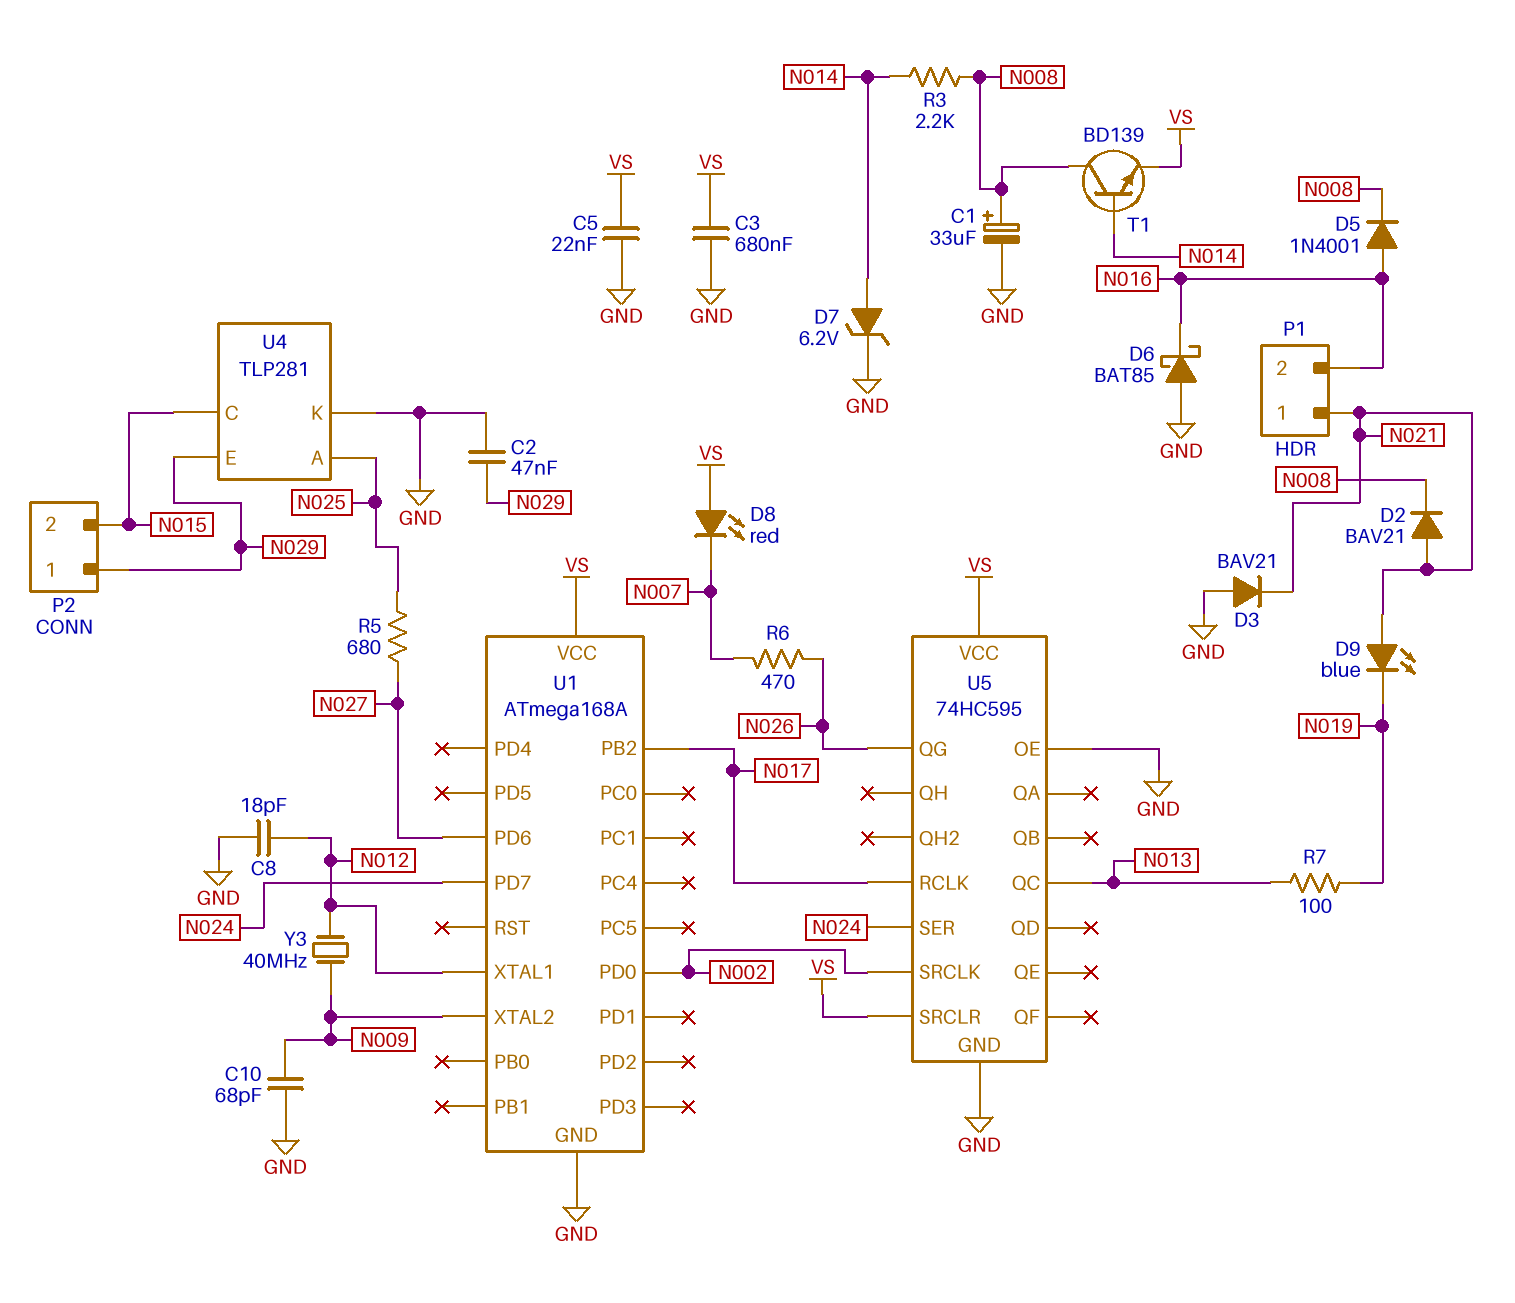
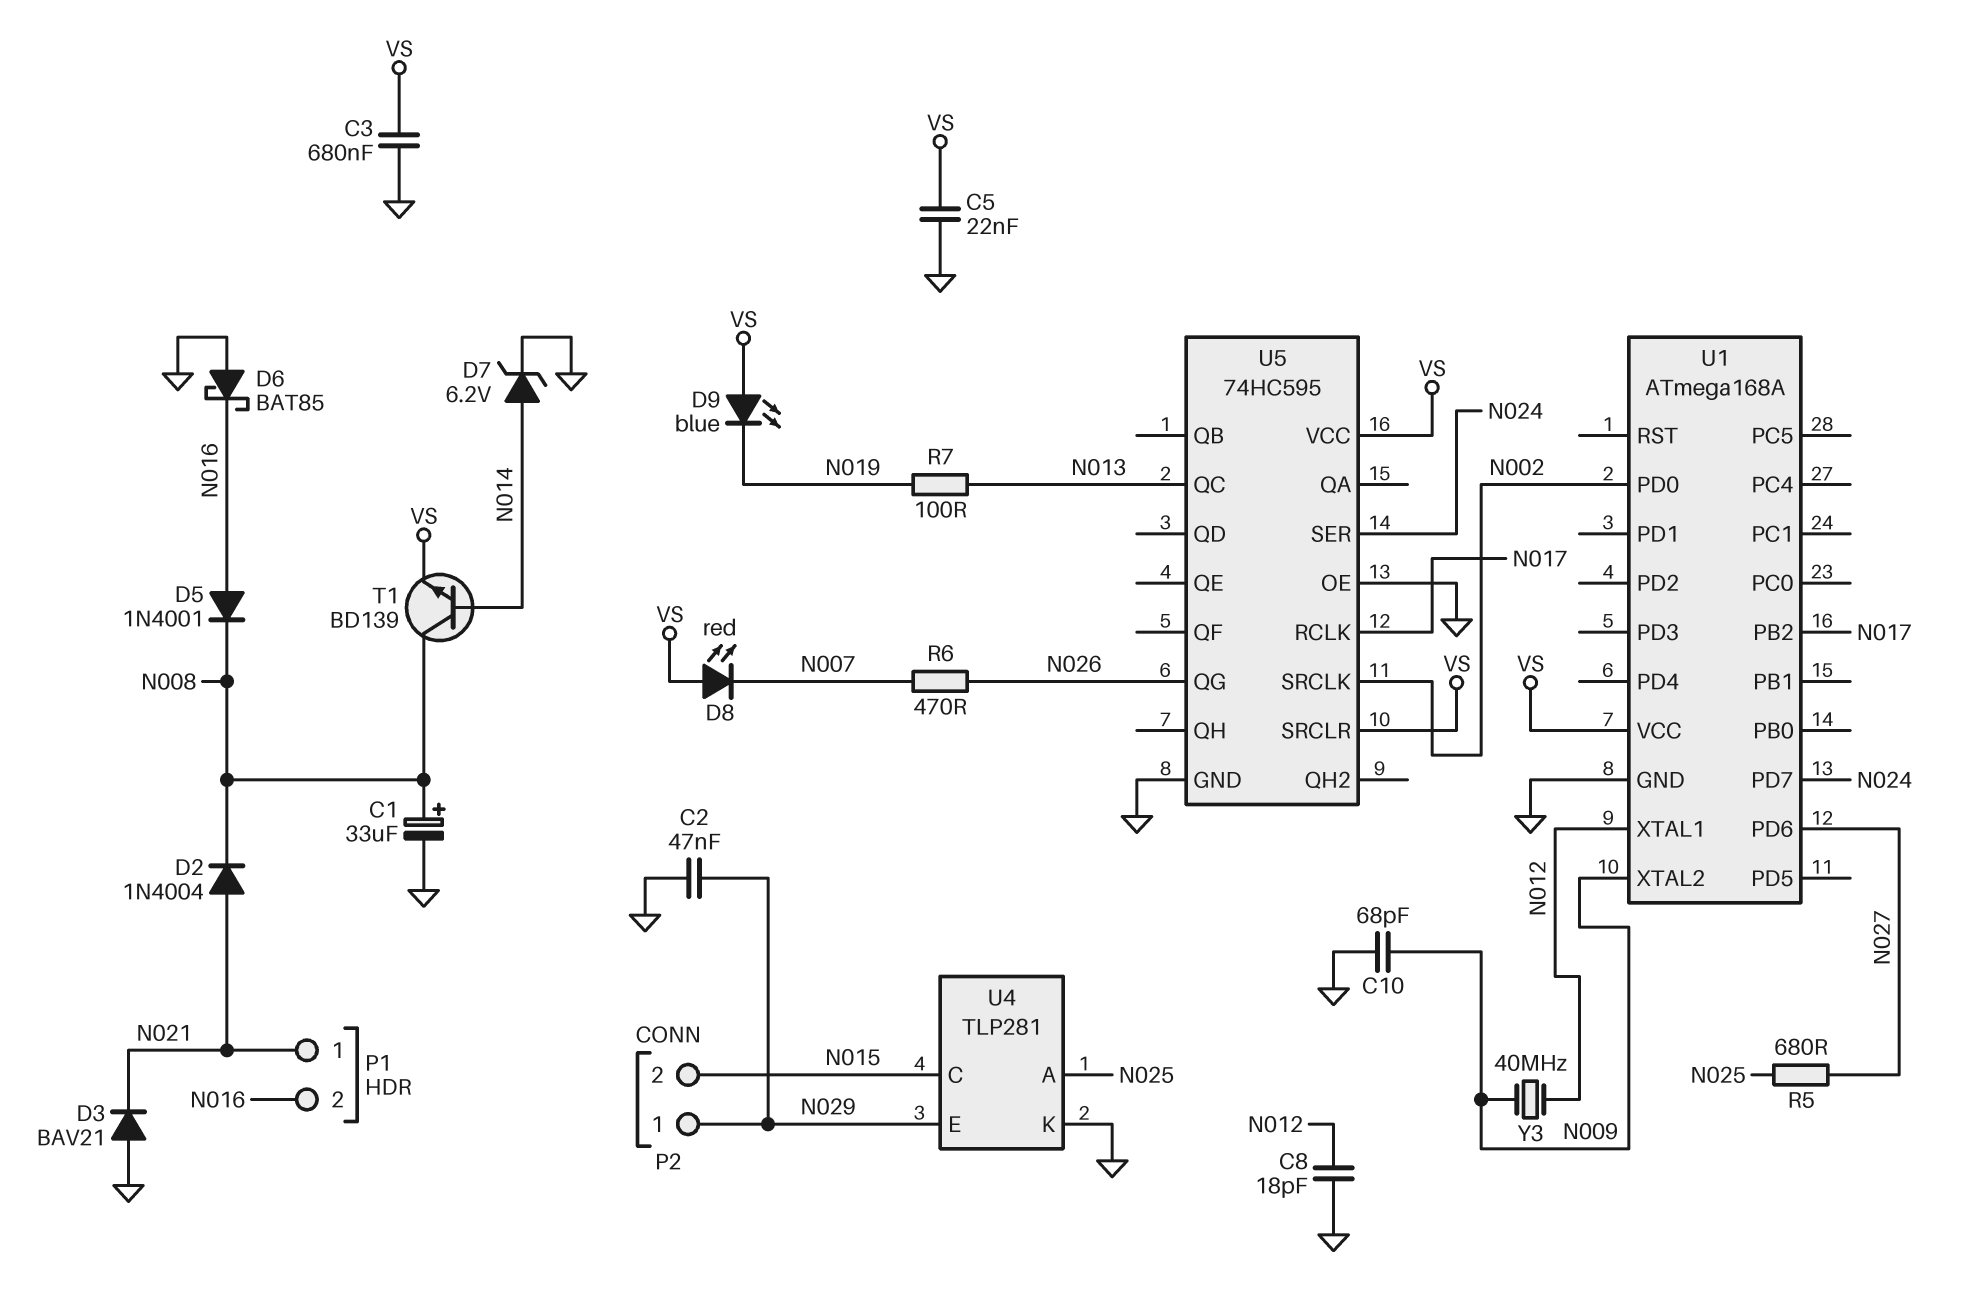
D2: diode BAV21 (A N021, K N008) -> diode 1N4004 (A N021, K N008)
D9: LED blue (A N021, K N019) -> LED blue (A VS, K N019)
R3: 2.2k (N008, N014) -> none

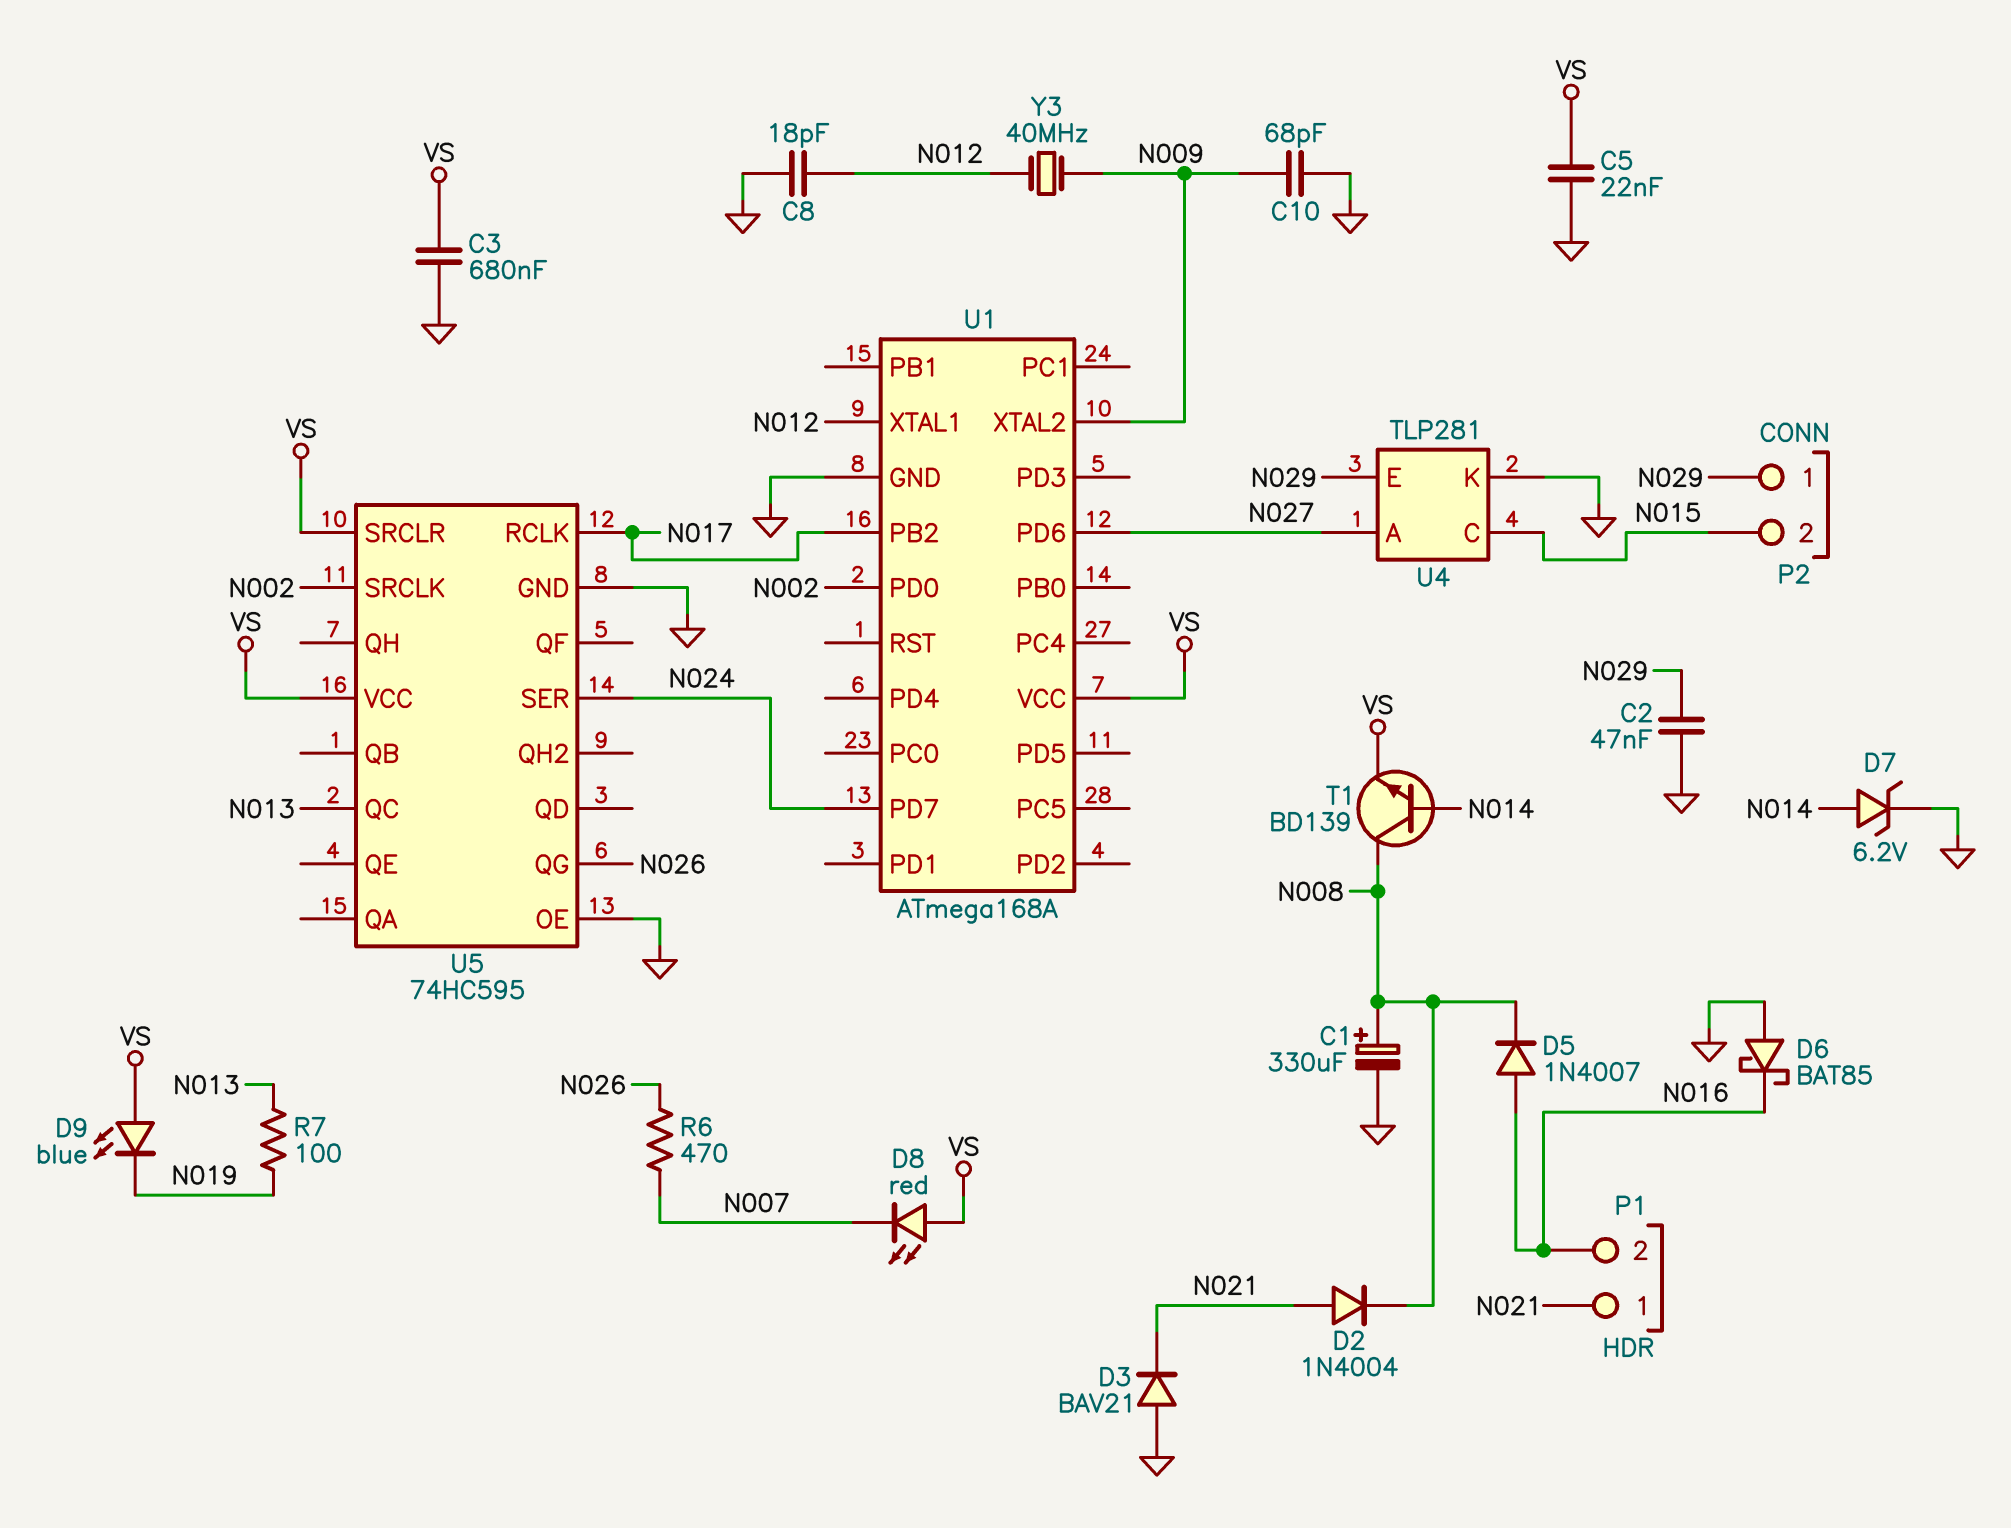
C1: 33uF (plus N008, minus GND) -> 330uF (plus N008, minus GND)
D5: diode 1N4001 (A N016, K N008) -> diode 1N4007 (A N016, K N008)
R5: 680 (N025, N027) -> none
U4 pin A: N025 -> N027

